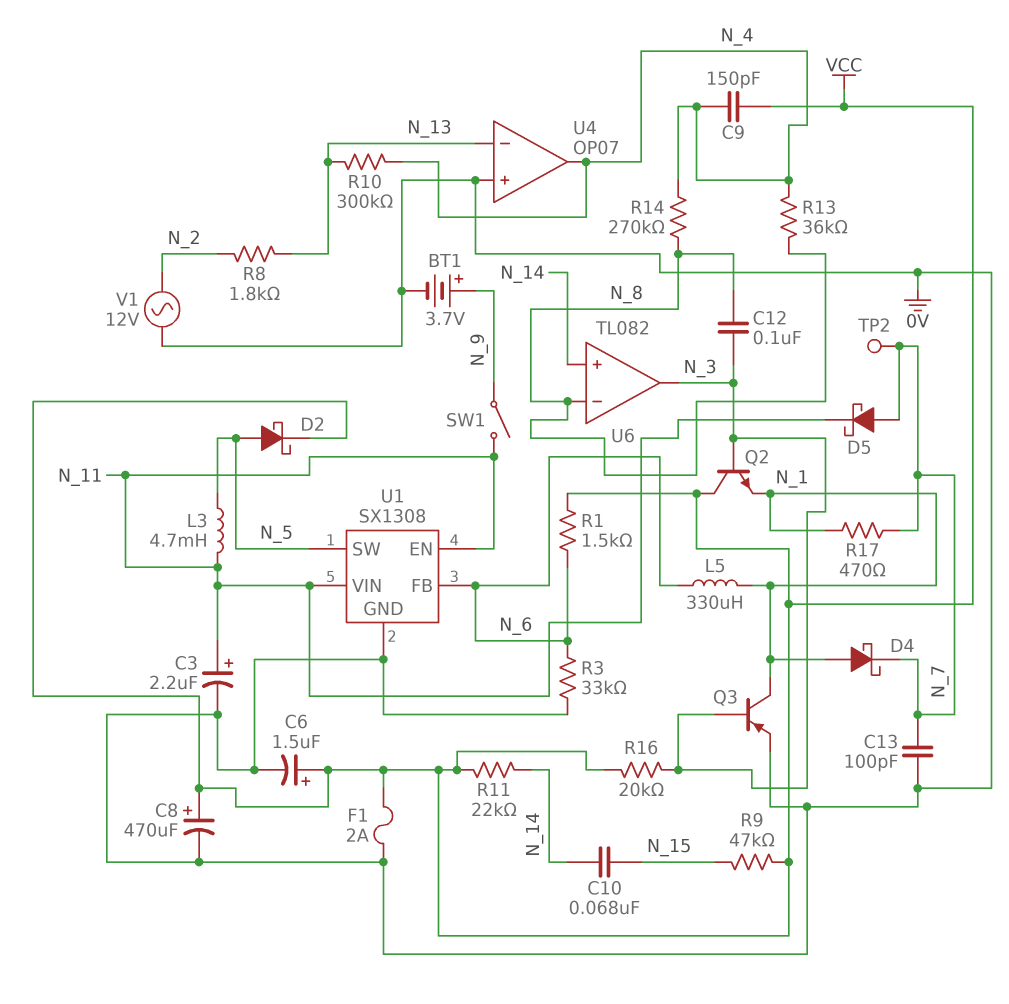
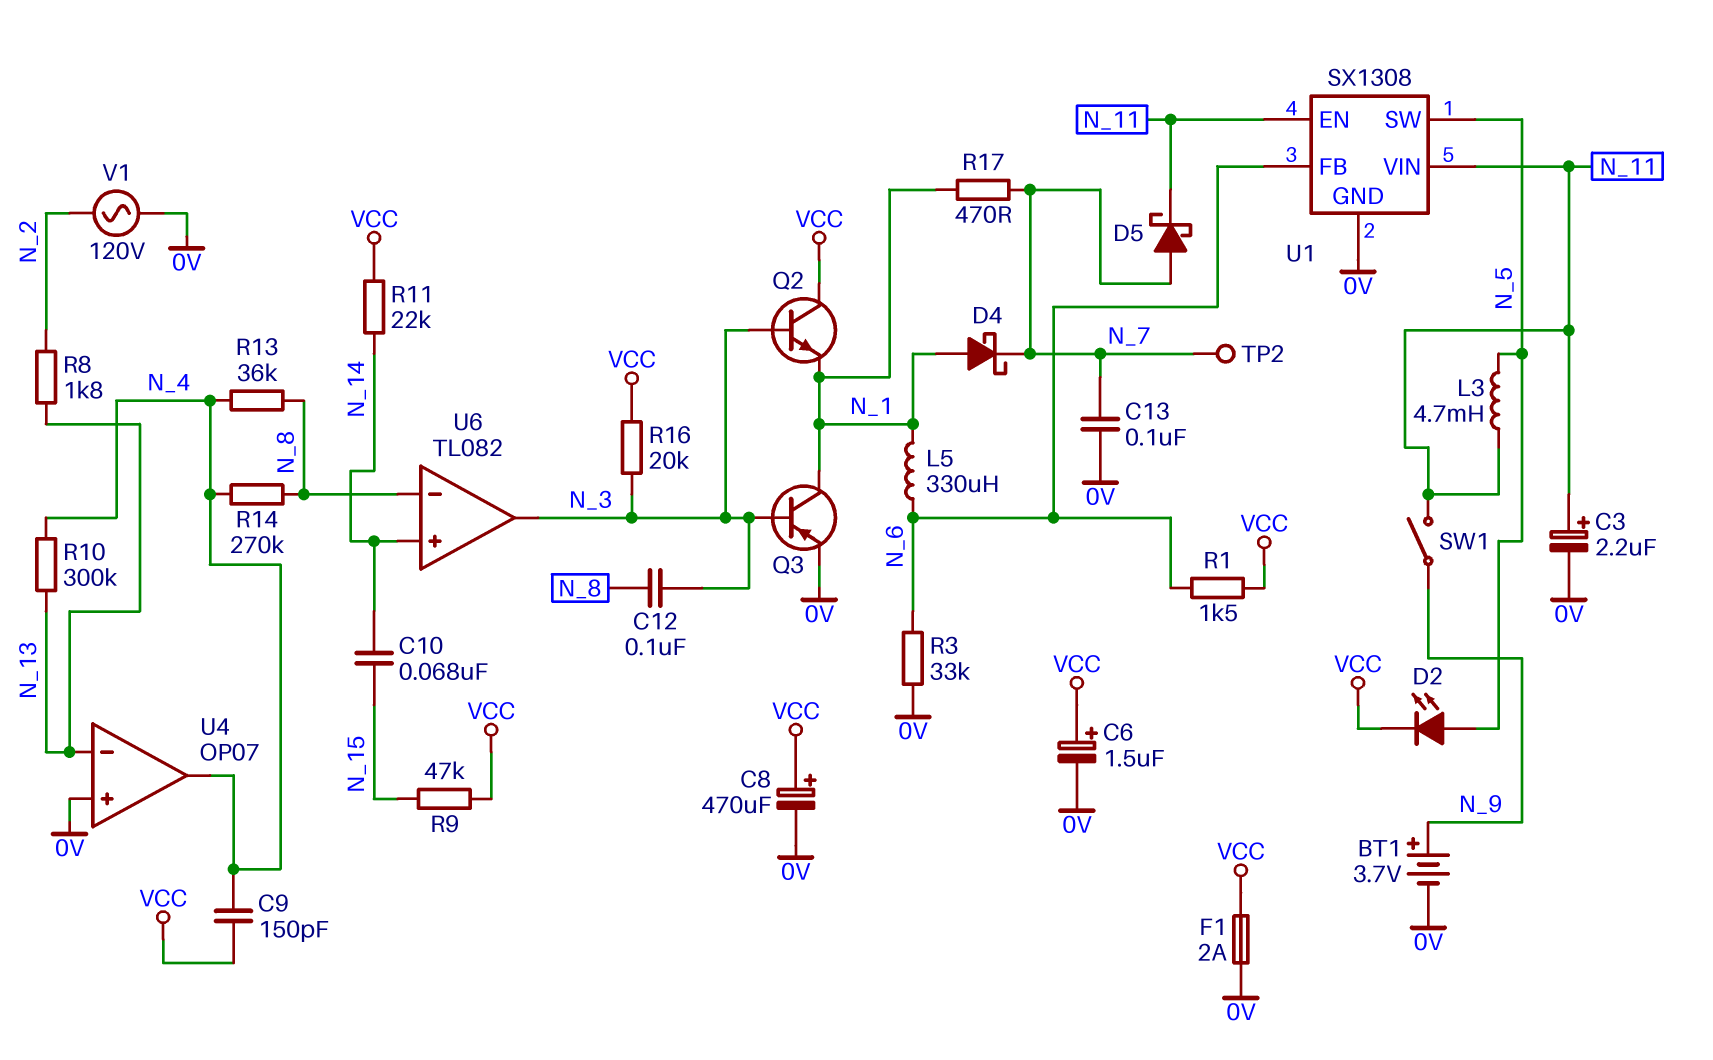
C13: 100pF (0V, N_7) -> 100nF (0V, N_7)
D2: schottky (A N_5, K VCC) -> LED (A N_5, K VCC)
V1: AC 12V (0V, N_2) -> AC 120V (0V, N_2)

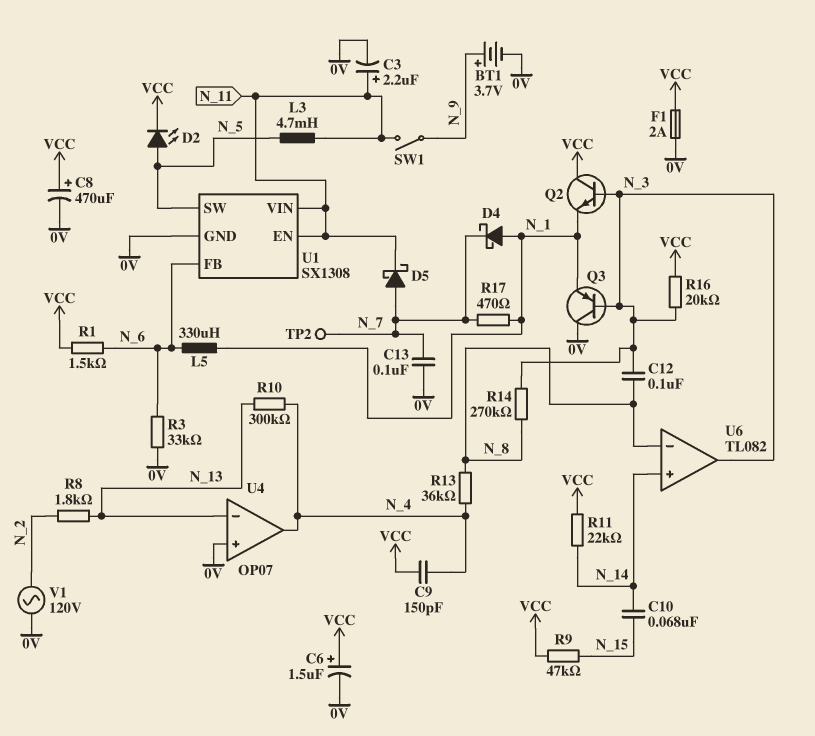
Q3: PNP (B N_3, C N_1, E 0V) -> PNP (B N_3, C 0V, E N_1)
R14: 270k (N_4, N_8) -> 270k (N_3, N_8)

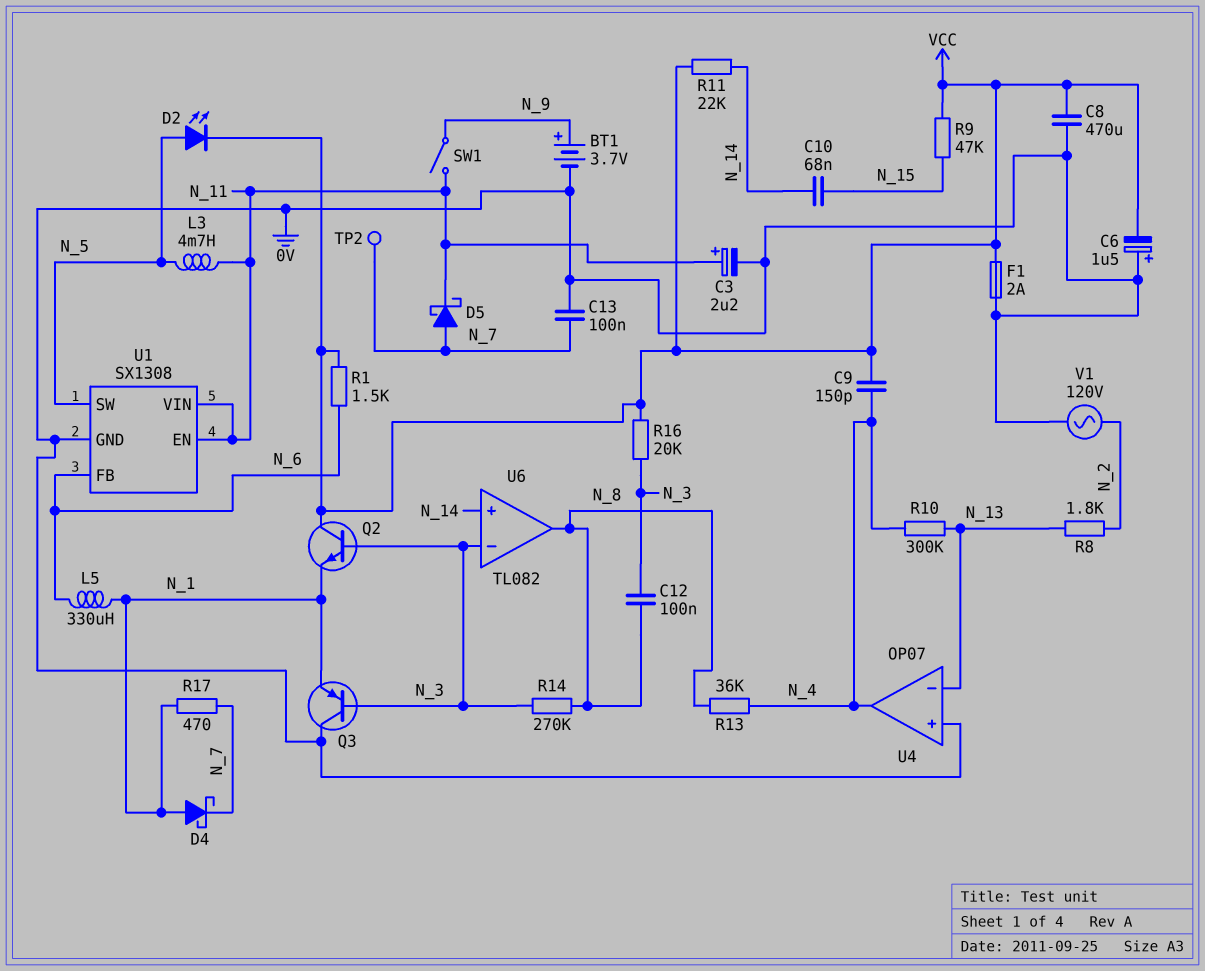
C6: 1.5uF (plus VCC, minus 0V) -> 1.5uF (plus 0V, minus VCC)
C8: 470uF (plus VCC, minus 0V) -> 470uF (0V, VCC)
R3: 33k (0V, N_6) -> none
U6 pin in-: N_8 -> N_3
U6 pin out: N_3 -> N_8

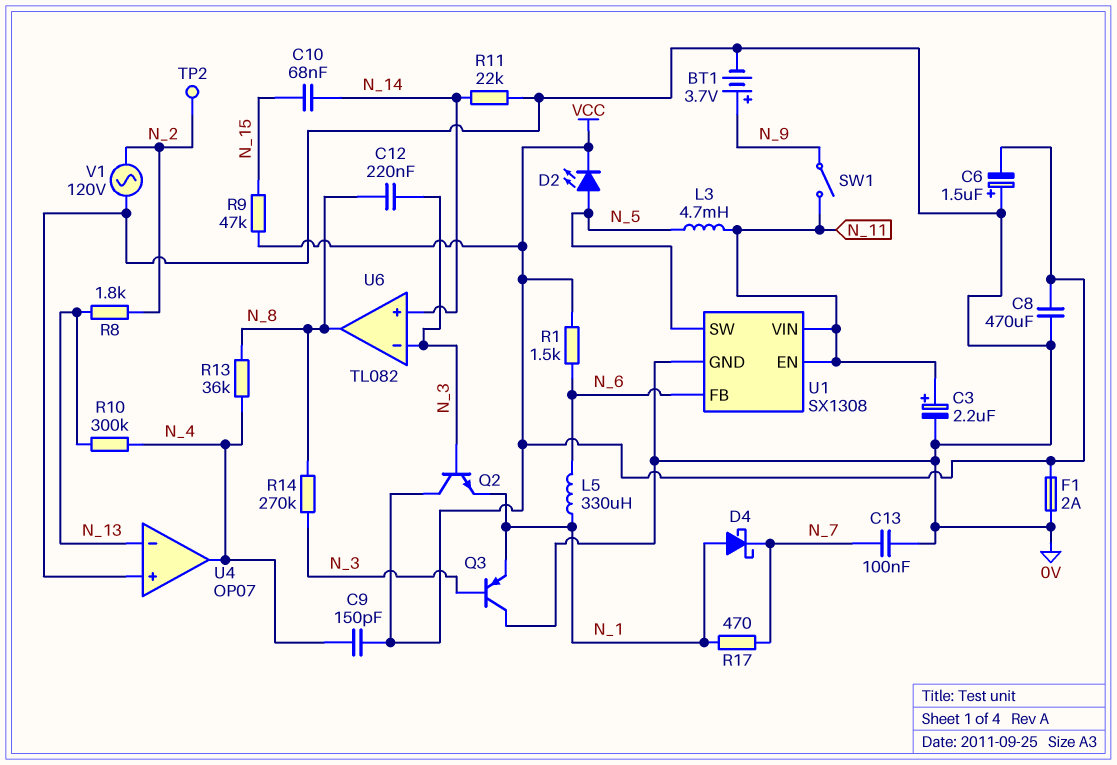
C12: 100nF (N_3, N_8) -> 220nF (N_3, N_8)
D5: schottky (A N_7, K N_11) -> none
R11: 22k (N_14, VCC) -> 22k (0V, N_14)
R16: 20k (N_3, VCC) -> none
TP2: test point (N_7) -> test point (N_2)

